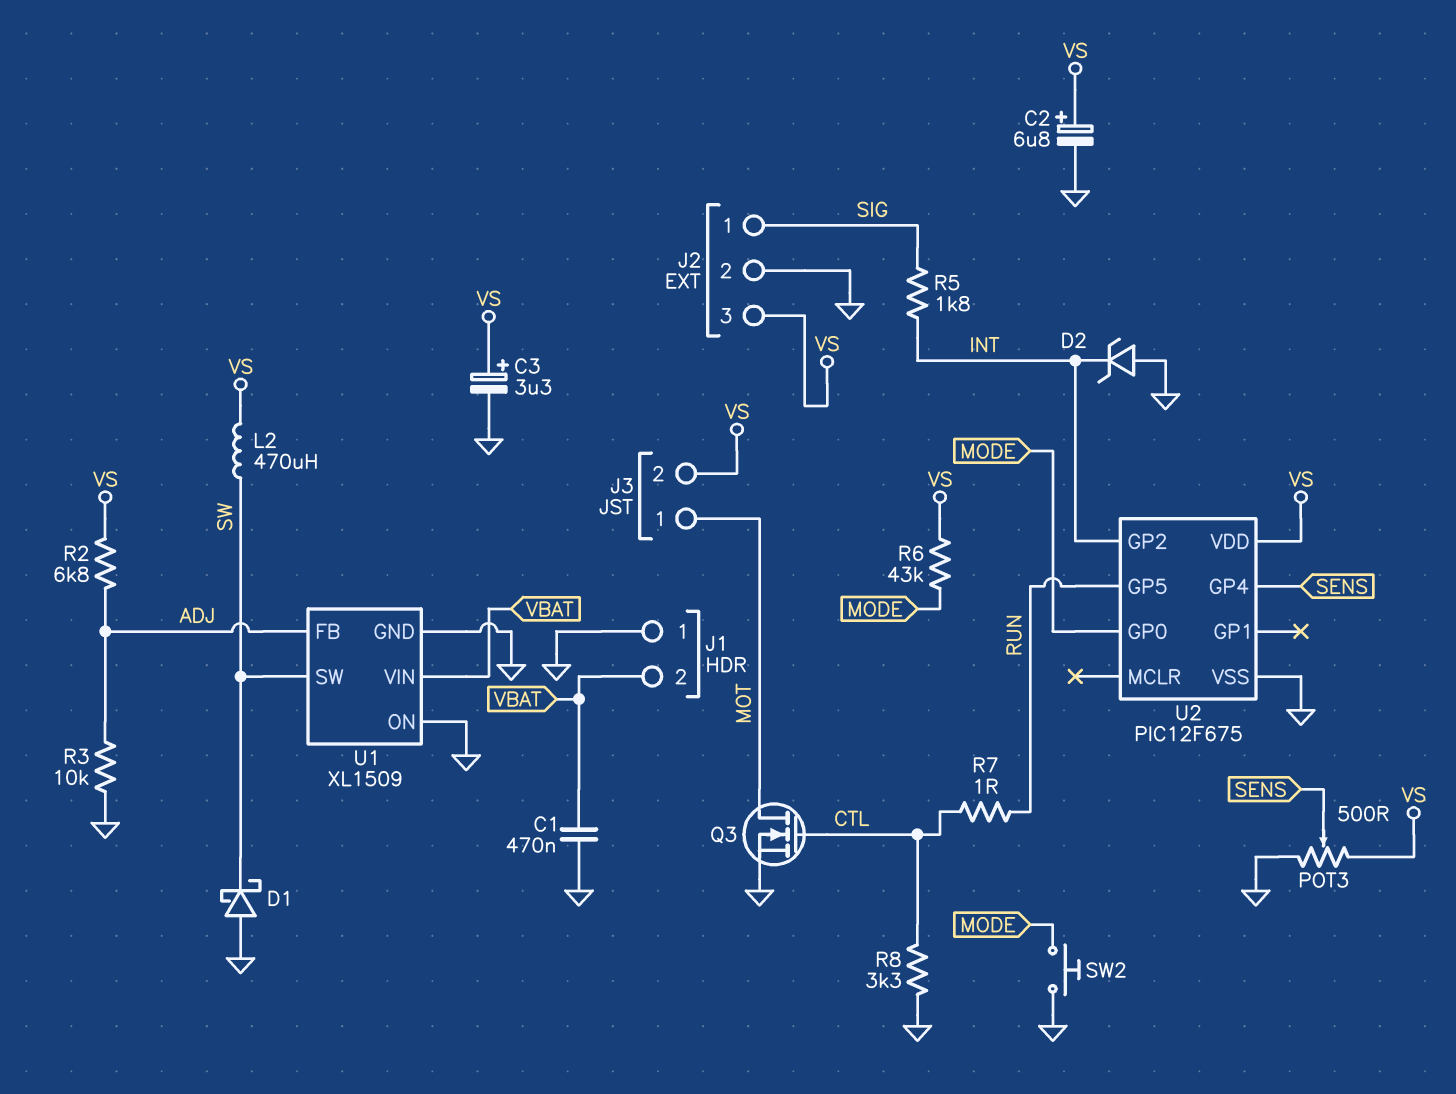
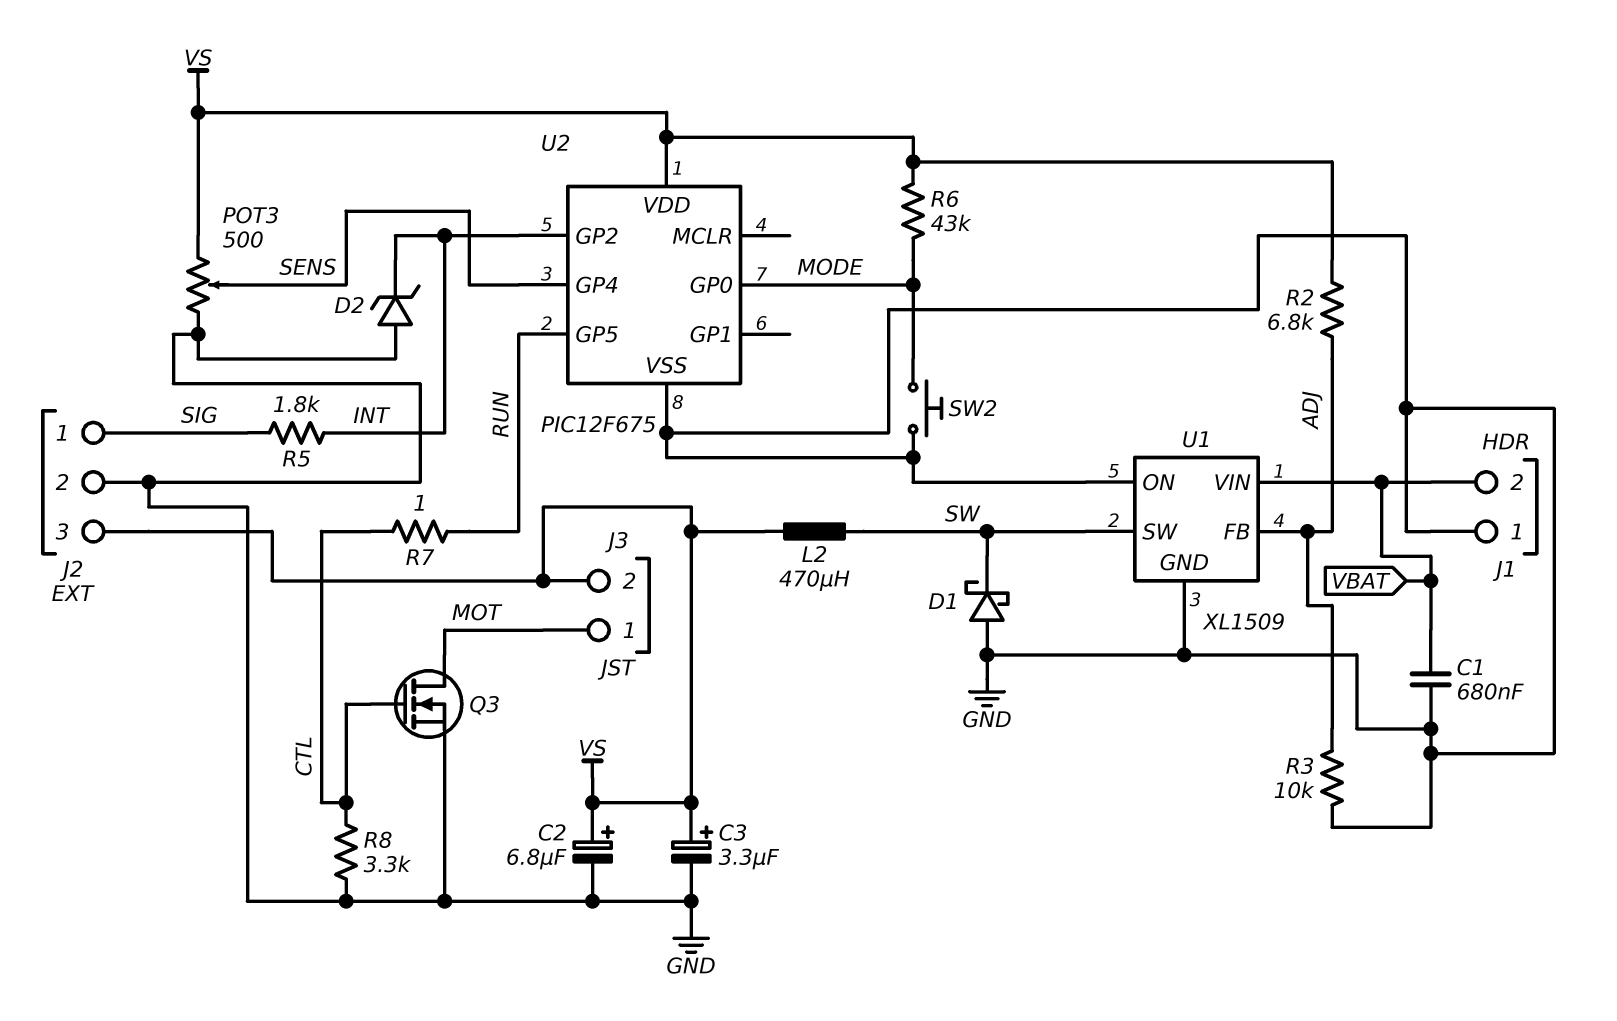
C1: 470nF (GND, VBAT) -> 680nF (GND, VBAT)

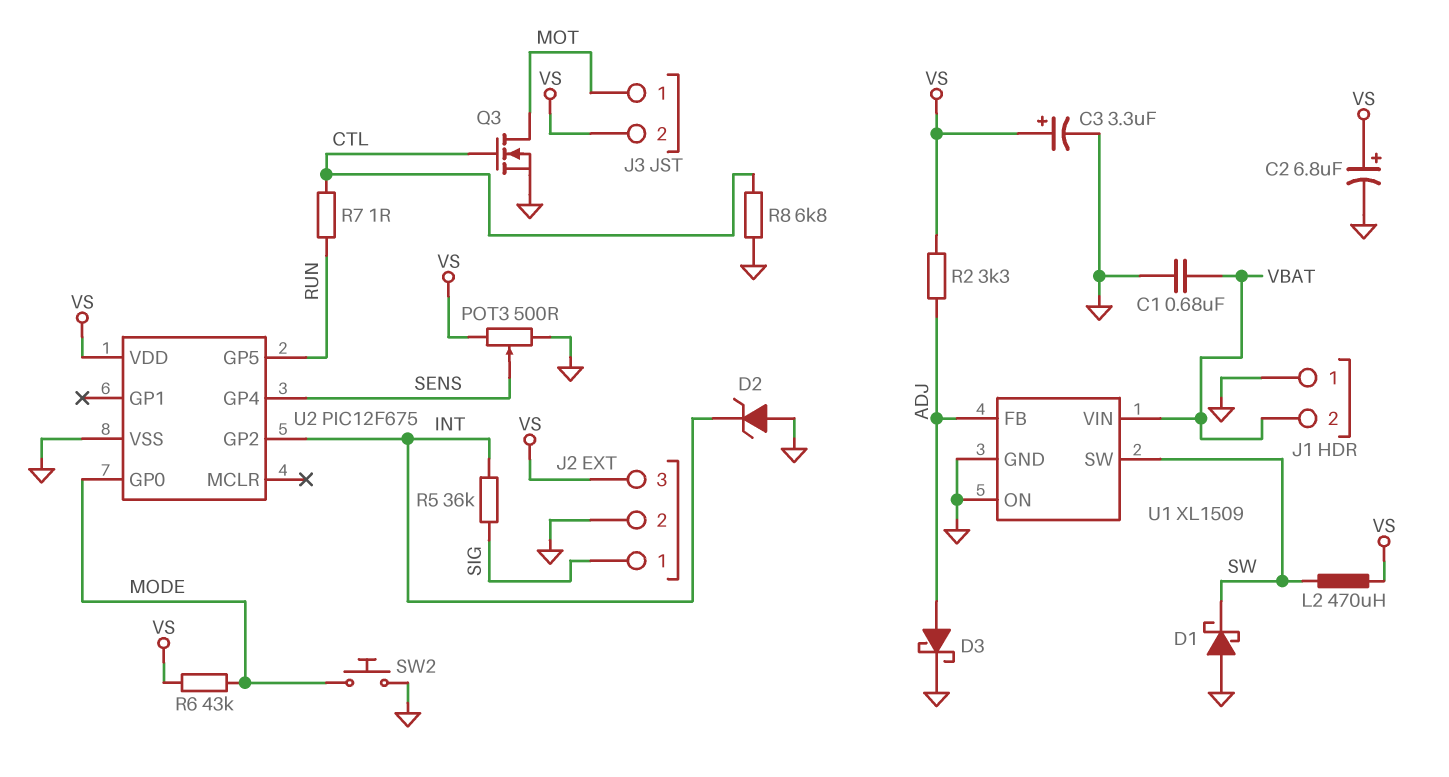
D3: none -> schottky (A ADJ, K GND)
R2: 6.8k (ADJ, VS) -> 3.3k (ADJ, VS)
R3: 10k (ADJ, GND) -> none
R5: 1.8k (INT, SIG) -> 36k (INT, SIG)
R8: 3.3k (CTL, GND) -> 6.8k (CTL, GND)

